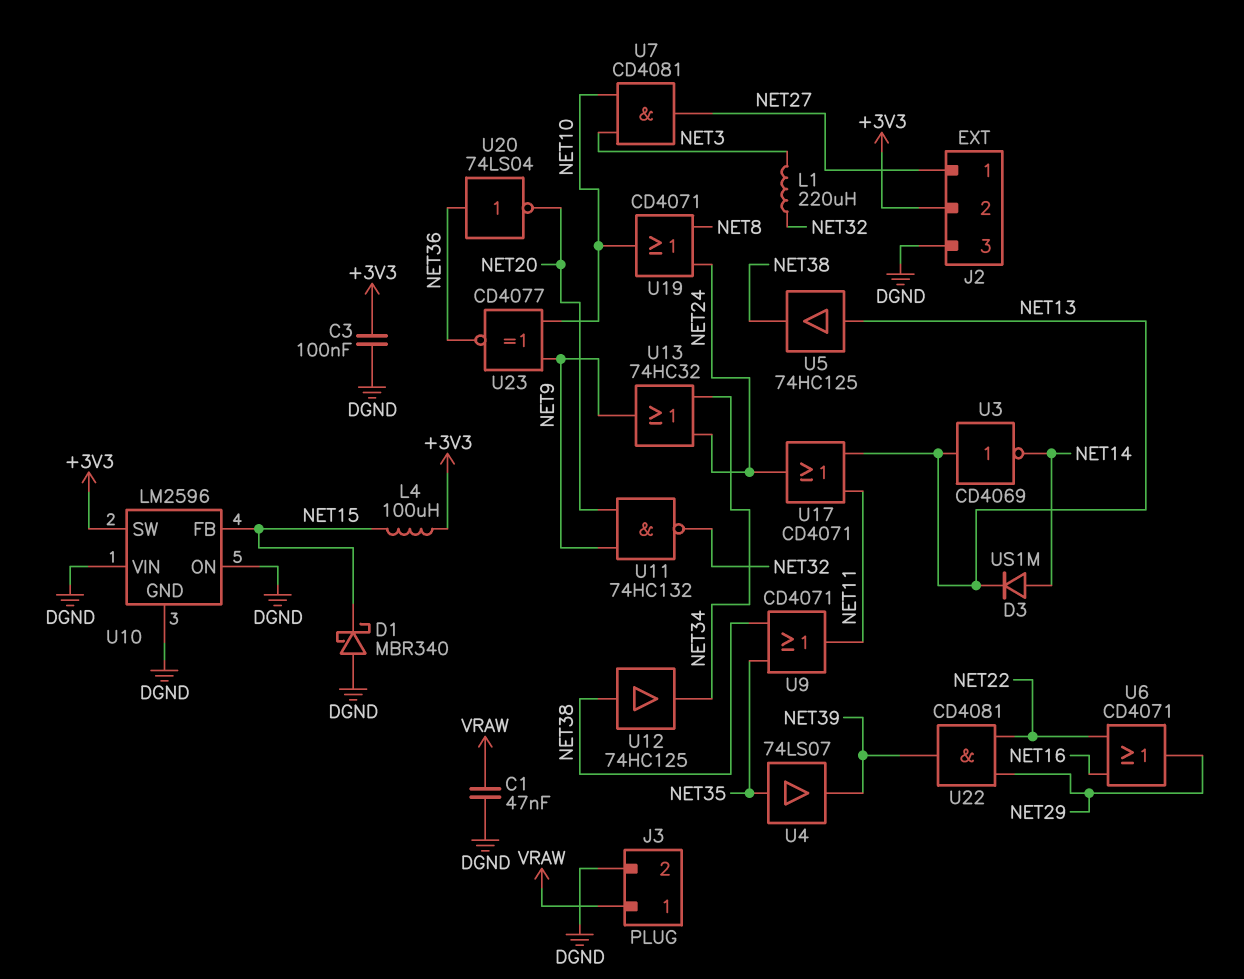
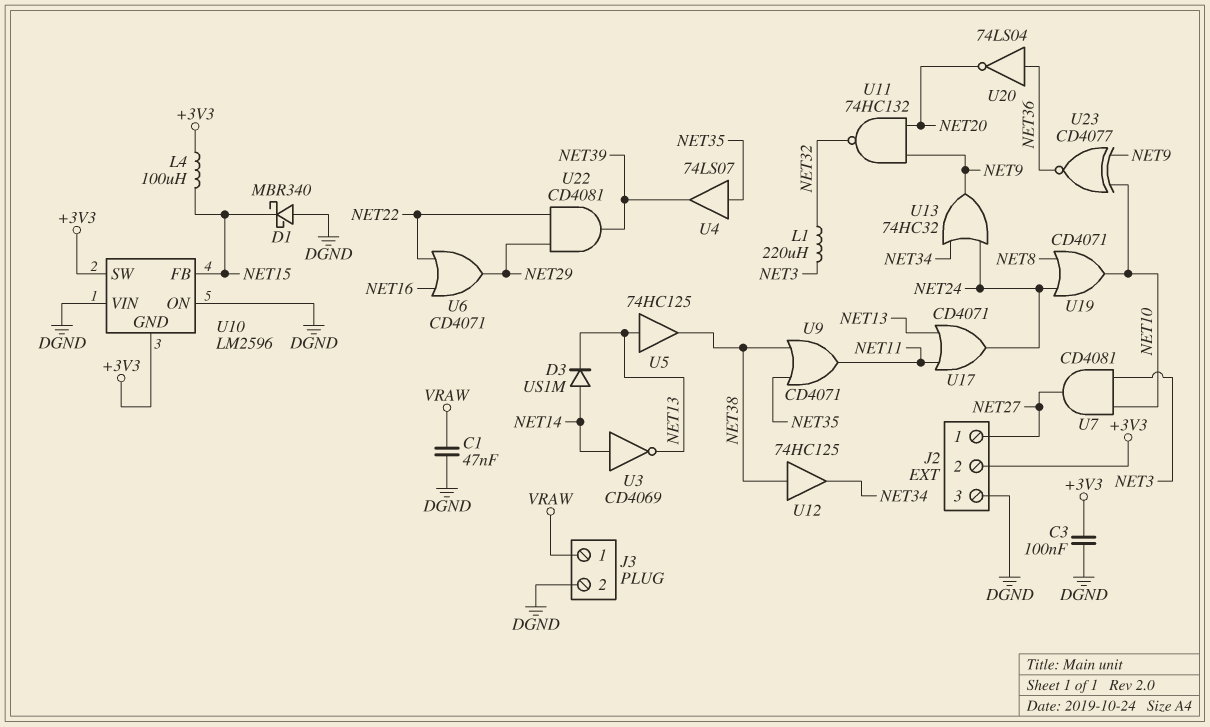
U3: NOT CD4069 (in NET13, out NET14) -> NOT CD4069 (in NET14, out NET13)
U10 pin GND: DGND -> +3V3

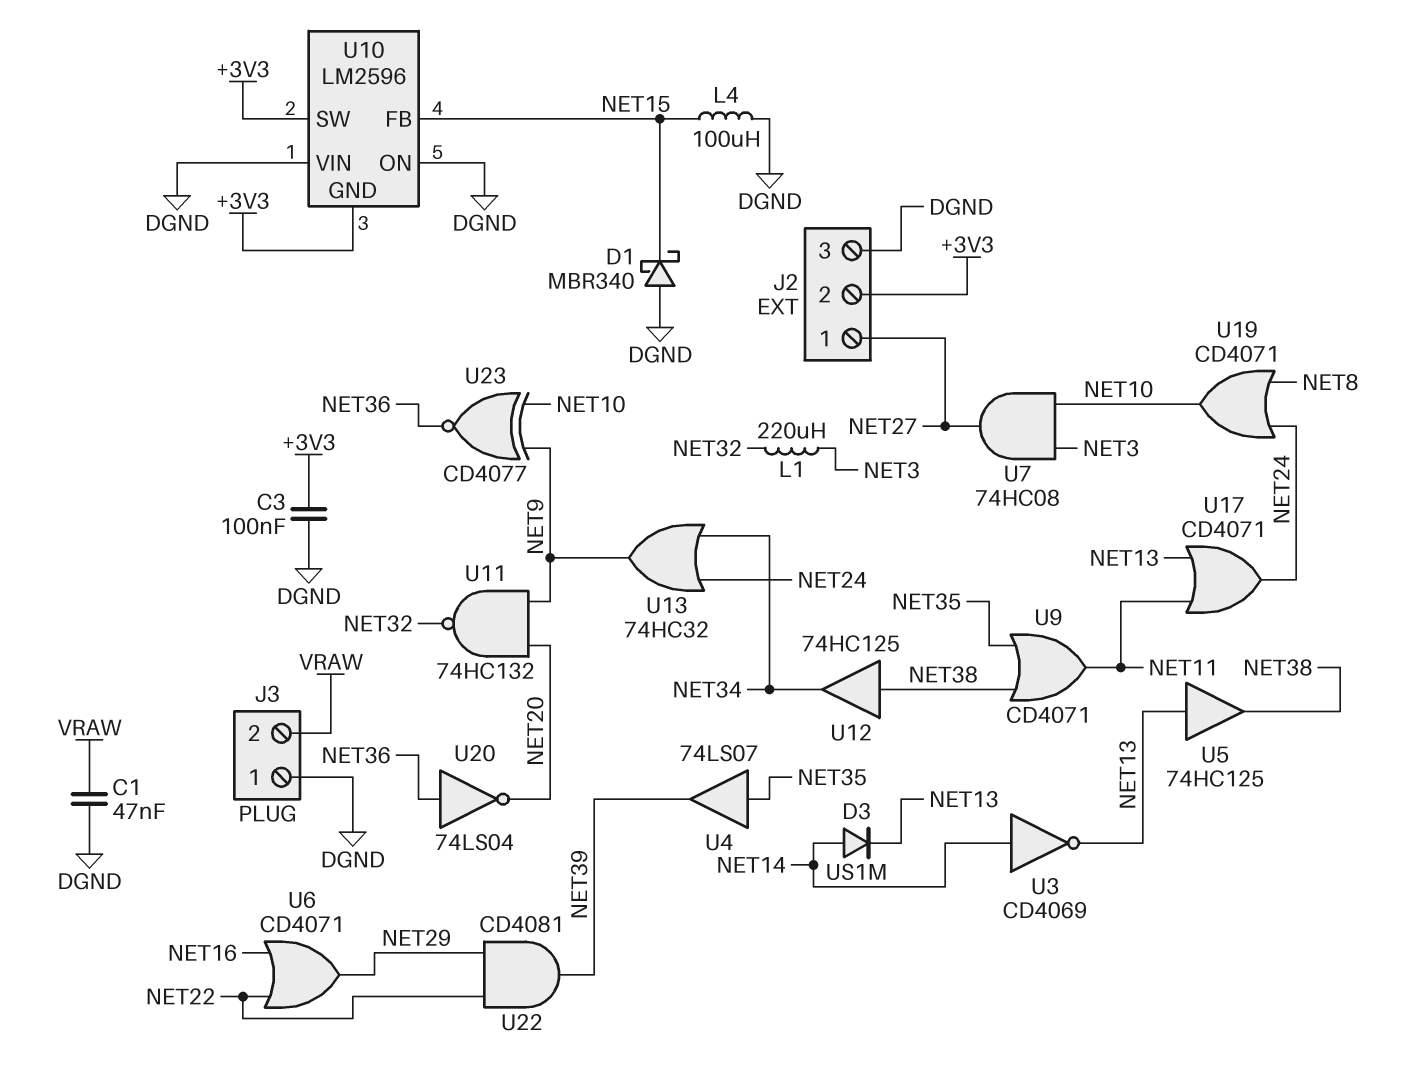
J3 pin 1: VRAW -> DGND
J3 pin 2: DGND -> VRAW
L4: 100uH (+3V3, NET15) -> 100uH (DGND, NET15)
U7: AND CD4081 (in NET3, in NET10, out NET27) -> AND 74HC08 (in NET3, in NET10, out NET27)

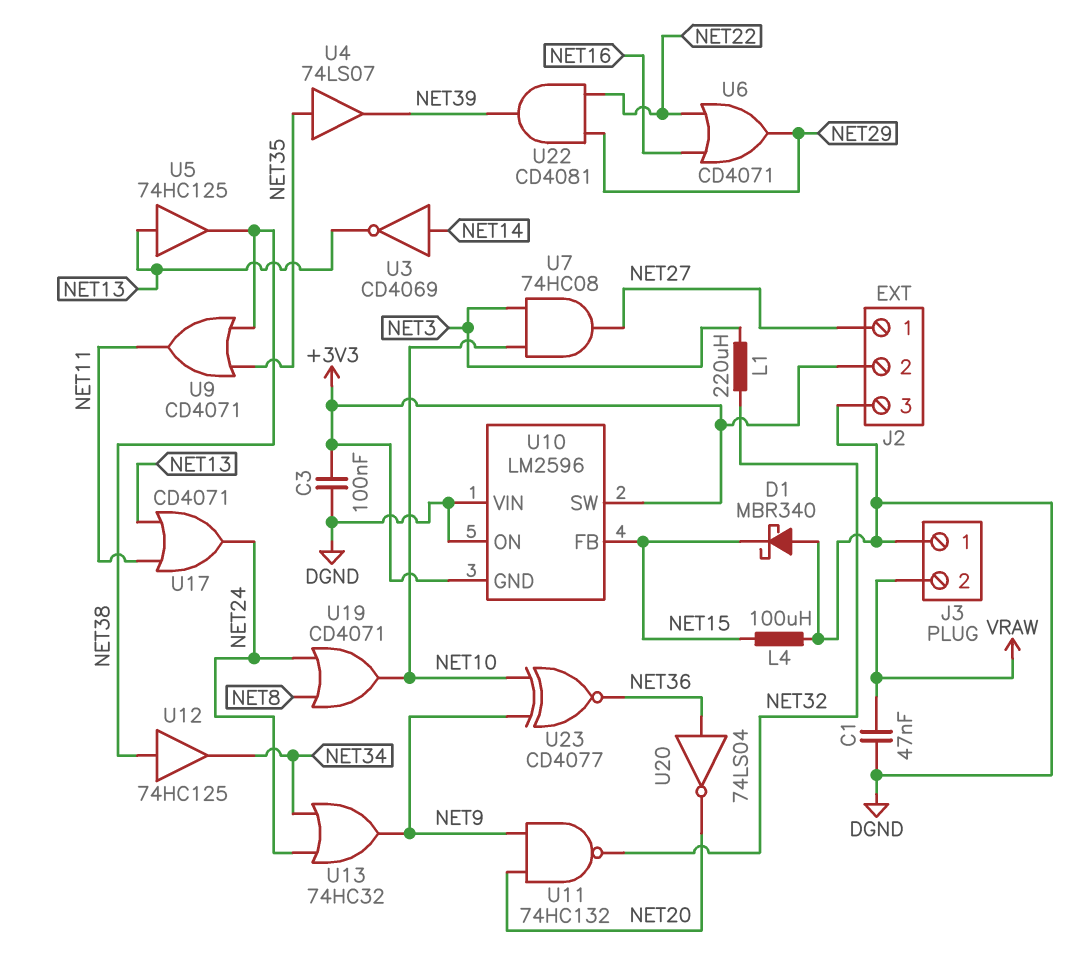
D3: diode US1M (A NET14, K NET13) -> none

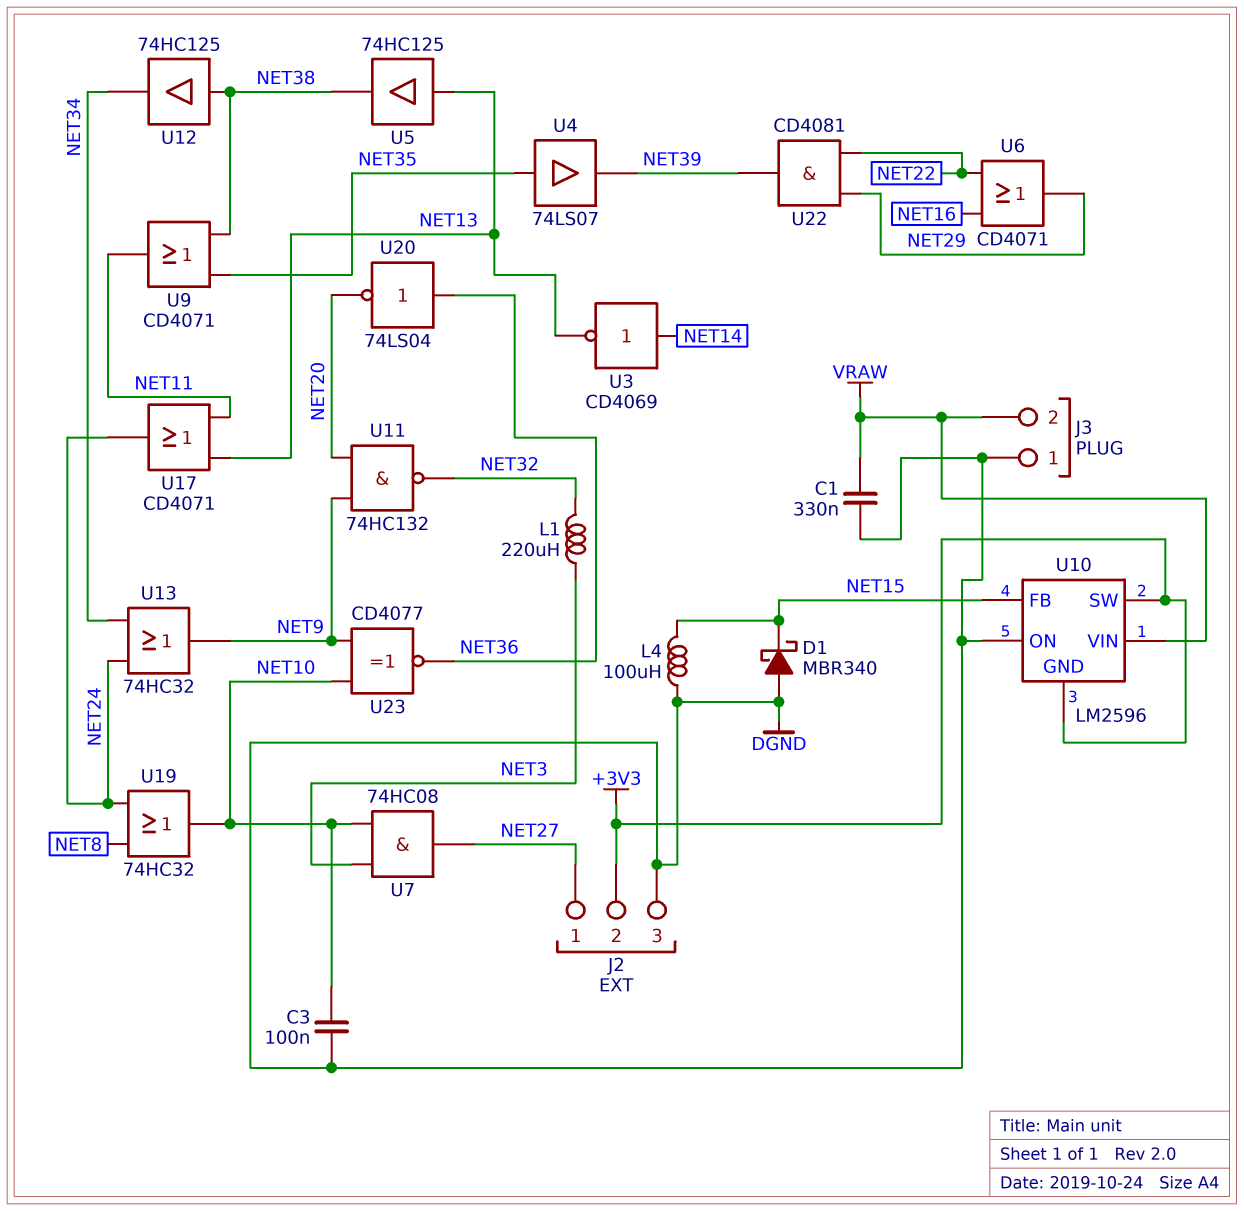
C1: 47nF (DGND, VRAW) -> 330nF (DGND, VRAW)
C3: 100nF (+3V3, DGND) -> 100nF (DGND, NET10)
U10 pin VIN: DGND -> VRAW
U19: OR CD4071 (in NET8, in NET24, out NET10) -> OR 74HC32 (in NET8, in NET24, out NET10)

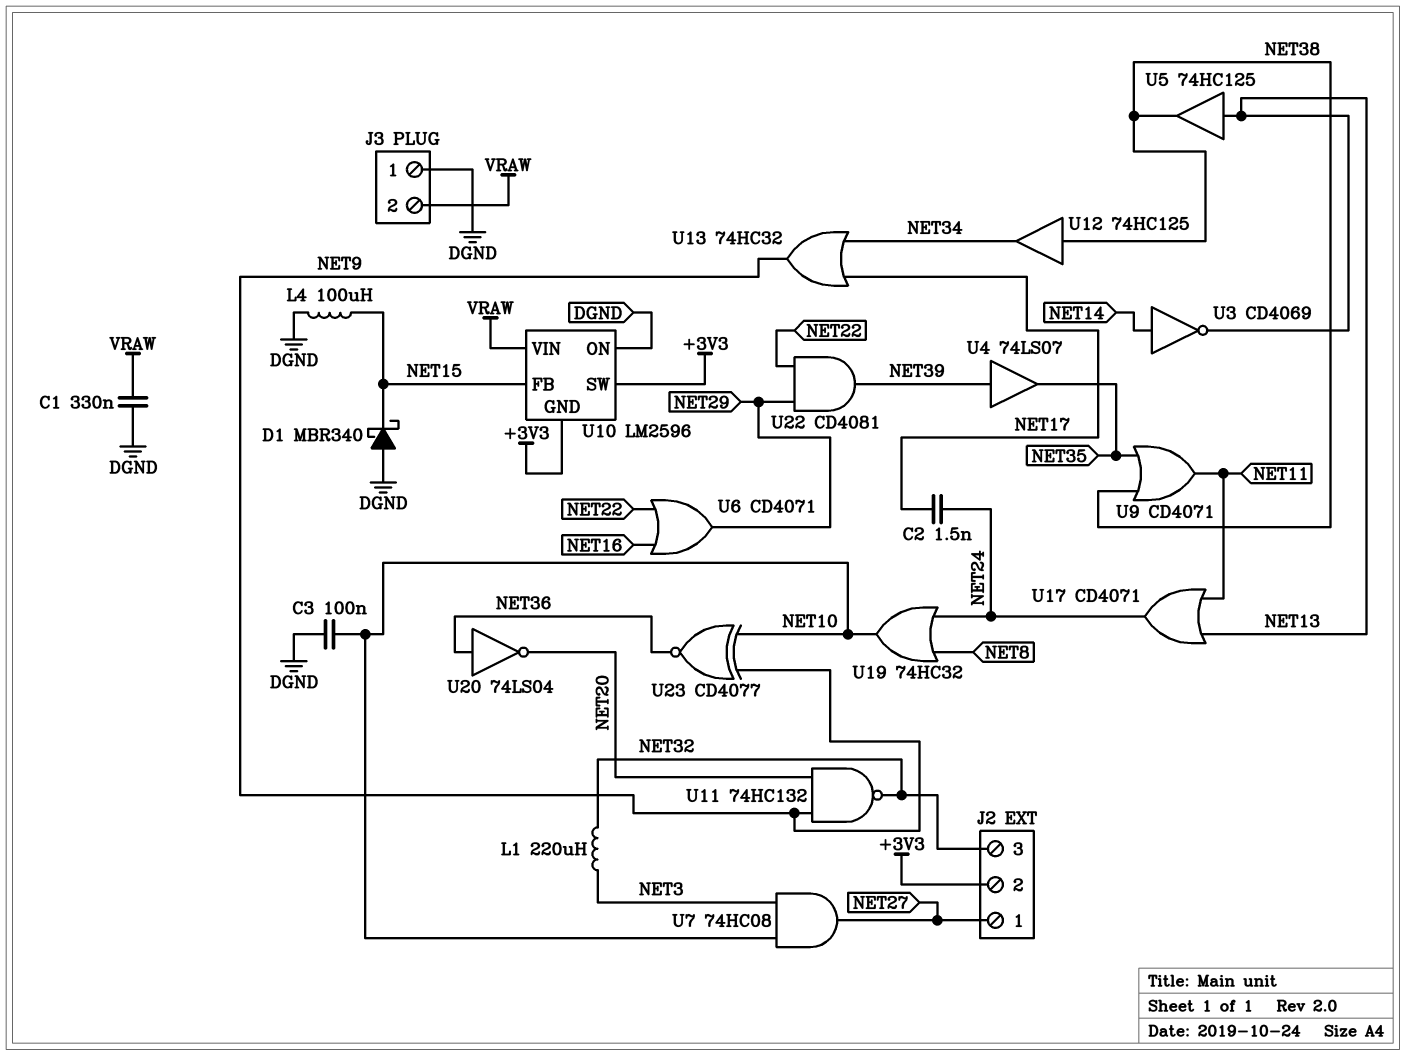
C2: none -> 1.5nF (NET17, NET24)
J2 pin 3: DGND -> NET32
U4: buffer 74LS07 (in NET35, out NET39) -> buffer 74LS07 (in NET39, out NET35)
U13: OR 74HC32 (in NET24, in NET34, out NET9) -> OR 74HC32 (in NET17, in NET34, out NET9)

